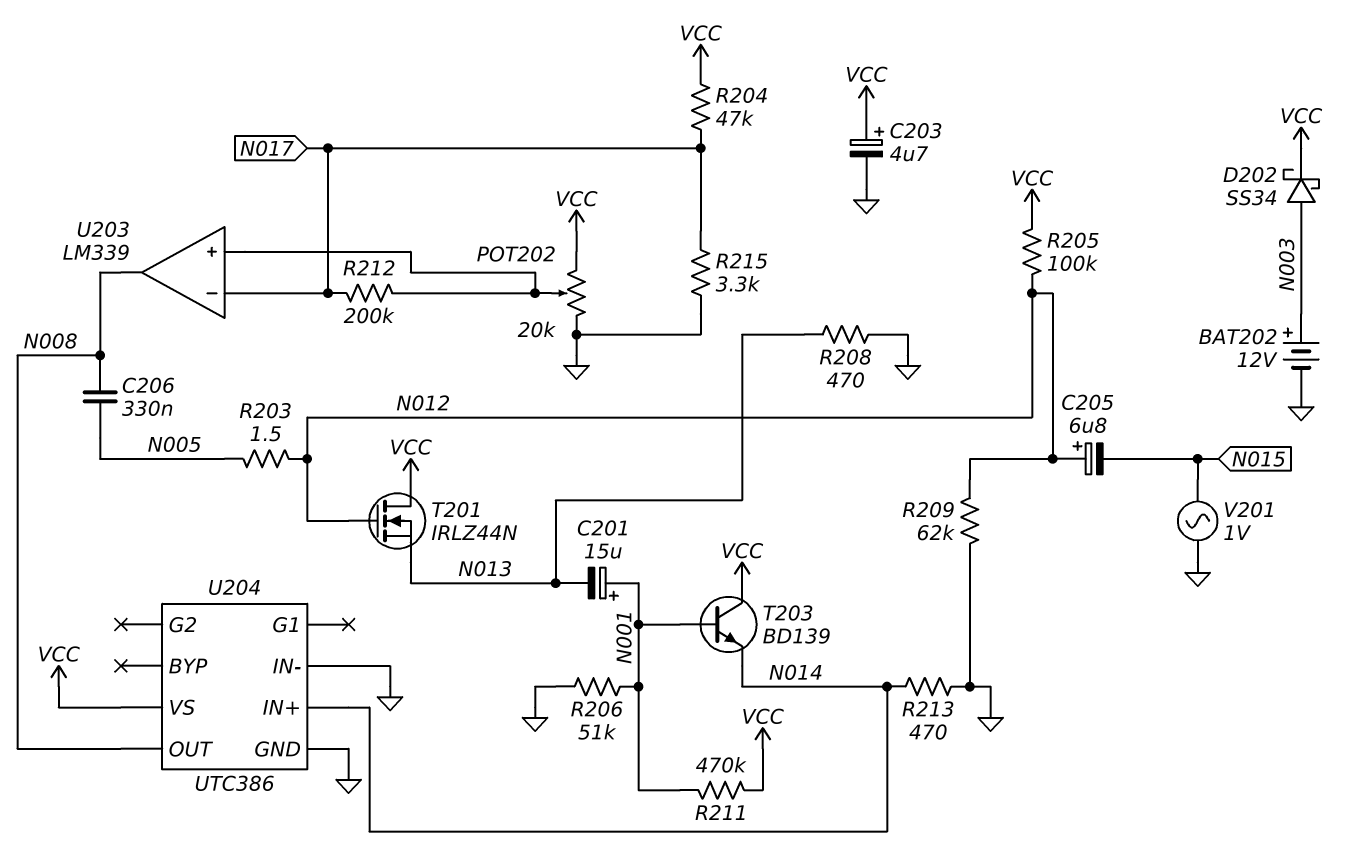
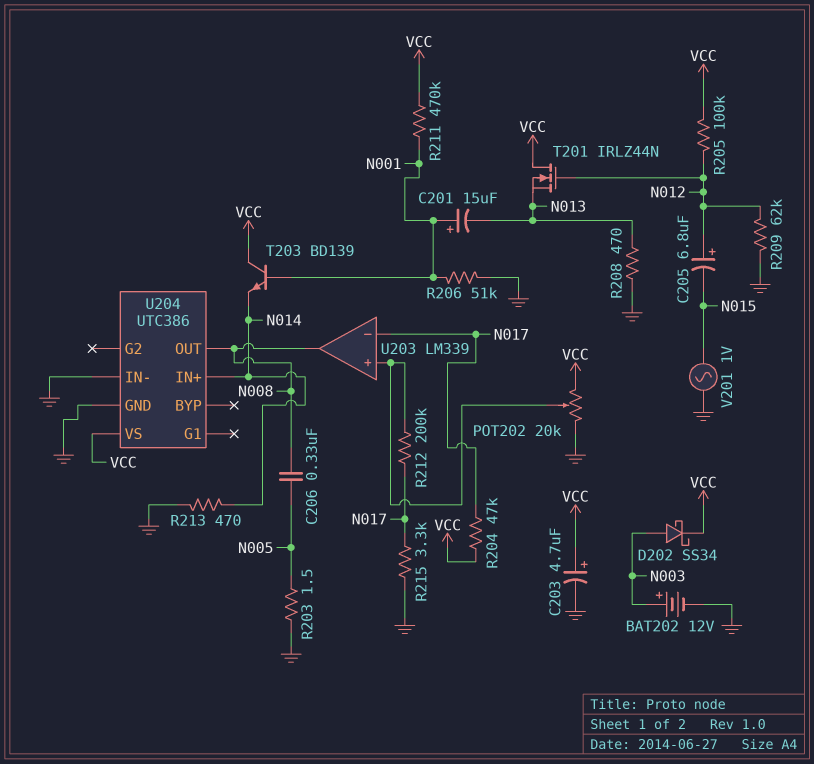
R203: 1.5 (N005, N012) -> 1.5 (GND, N005)

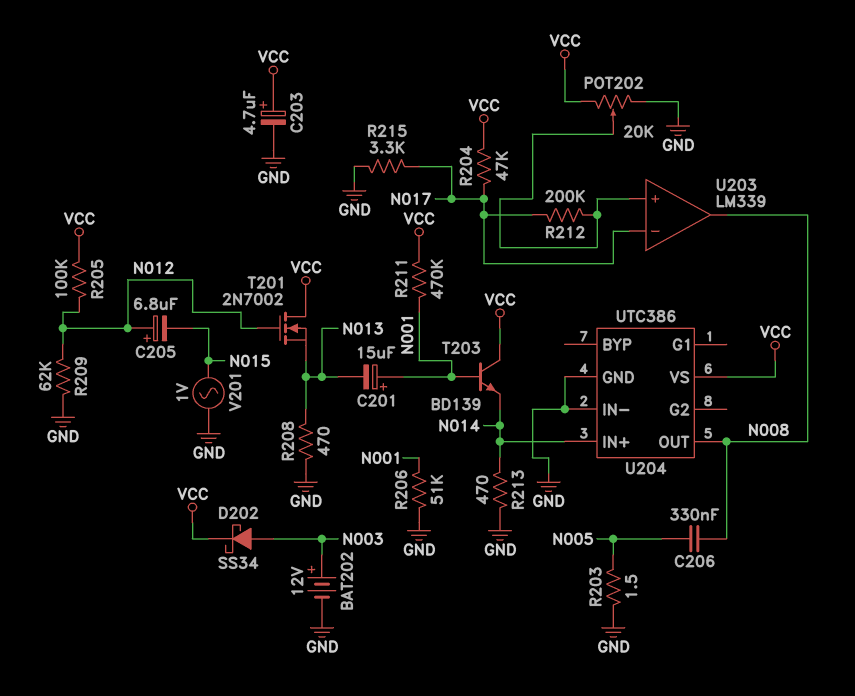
T201: NMOS IRLZ44N (G N012, D VCC, S N013) -> NMOS 2N7002 (G N012, D VCC, S N013)

